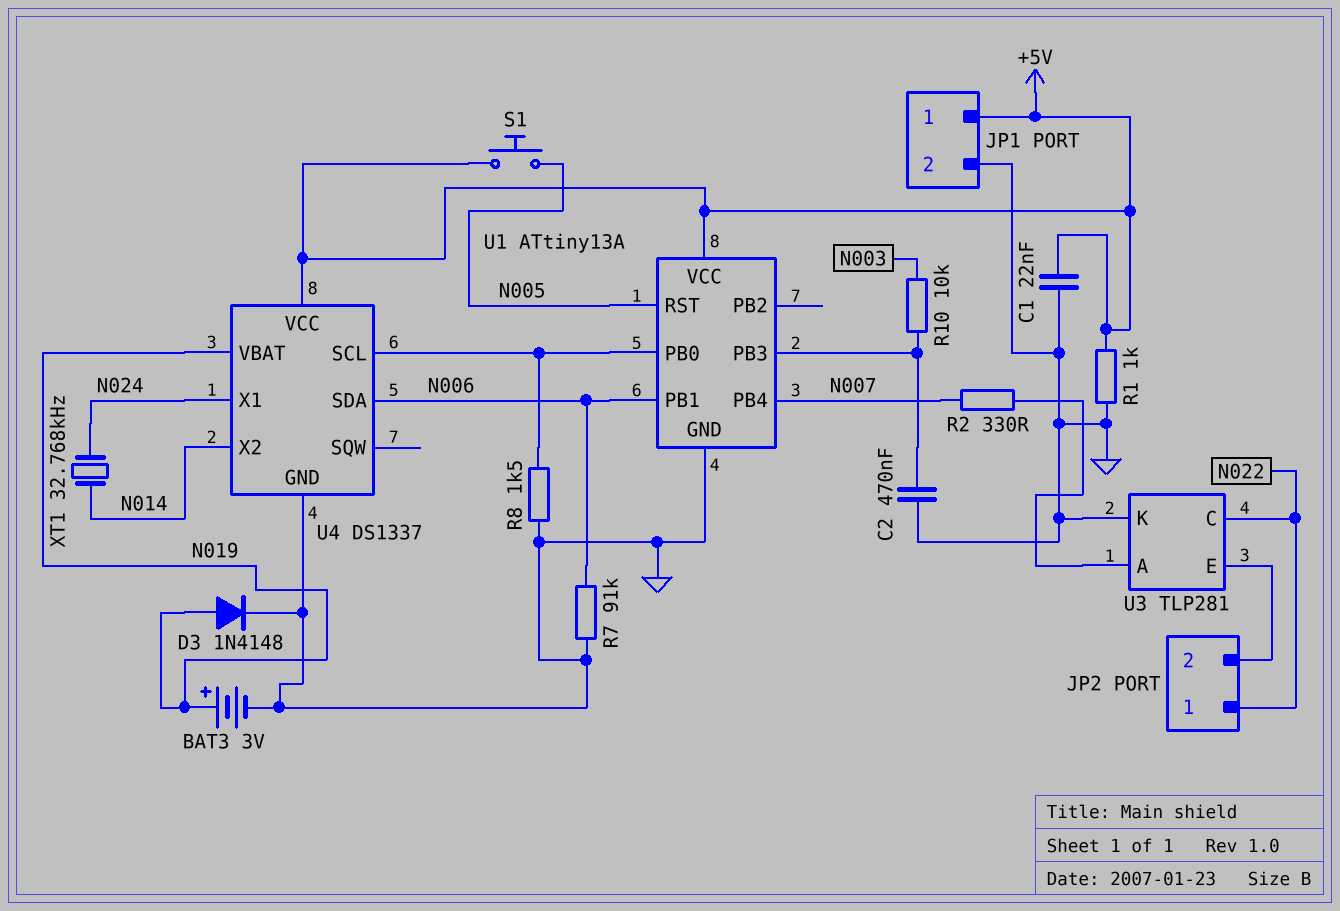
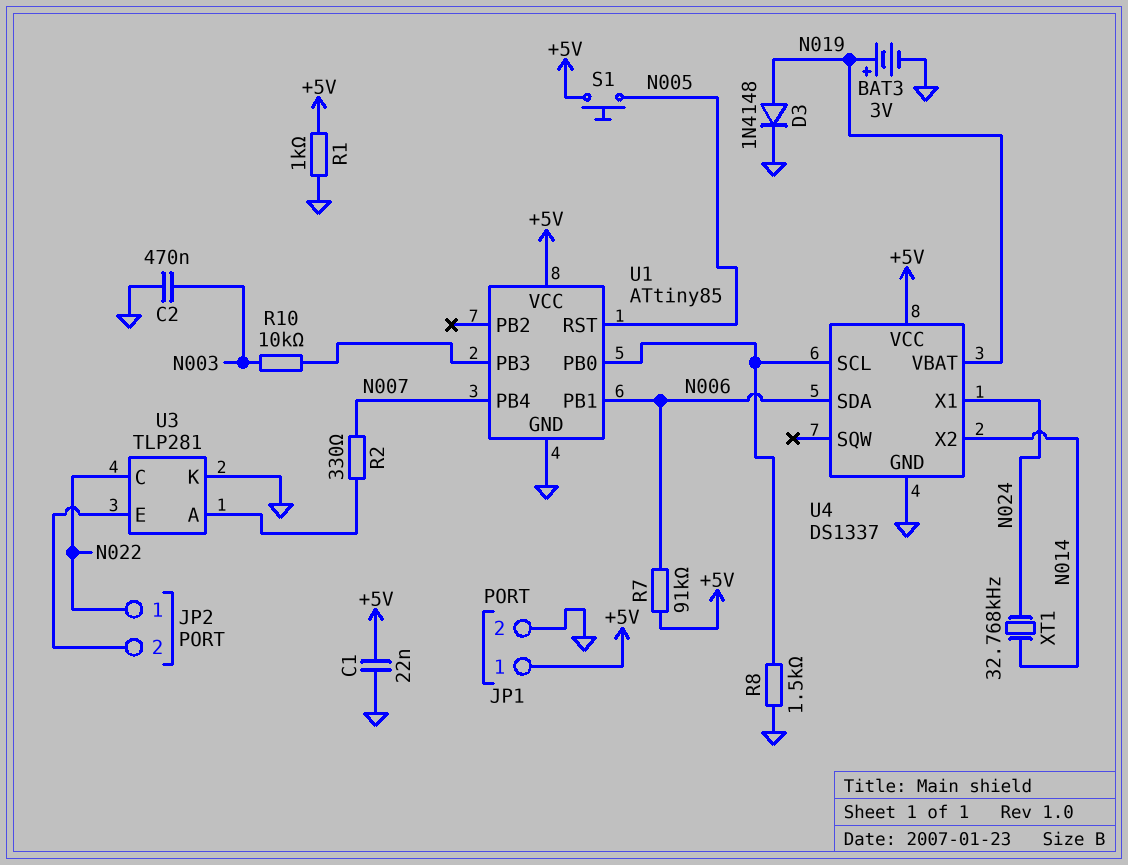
C2: 470nF (GND, U1/PB3) -> 470nF (GND, N003)
R7: 91k (GND, N006) -> 91k (+5V, N006)
U1: ATtiny13A -> ATtiny85

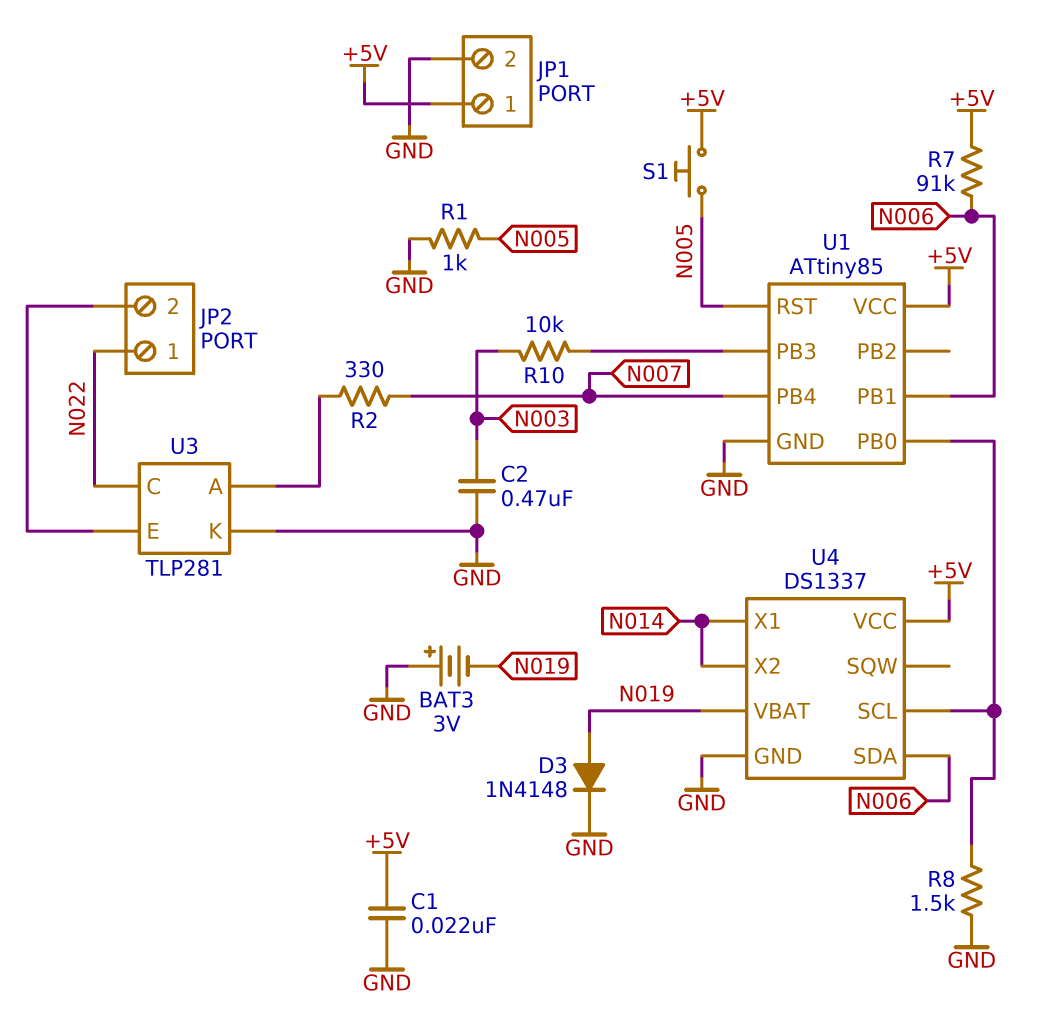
BAT3: 3V (plus N019, minus GND) -> 3V (plus GND, minus N019)
R1: 1k (+5V, GND) -> 1k (GND, N005)
U4 pin X1: N024 -> N014
XT1: 32.768kHz (N014, N024) -> none

